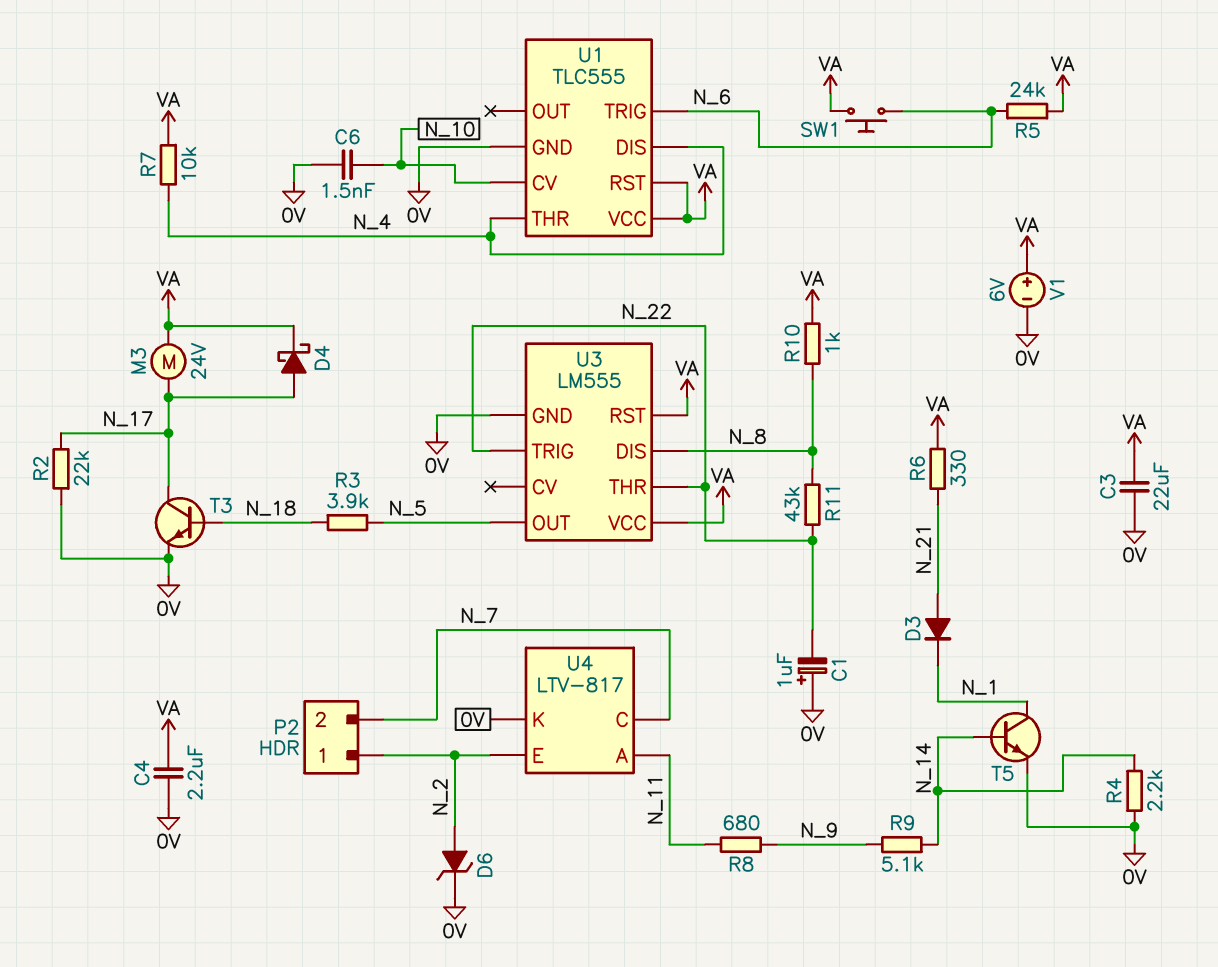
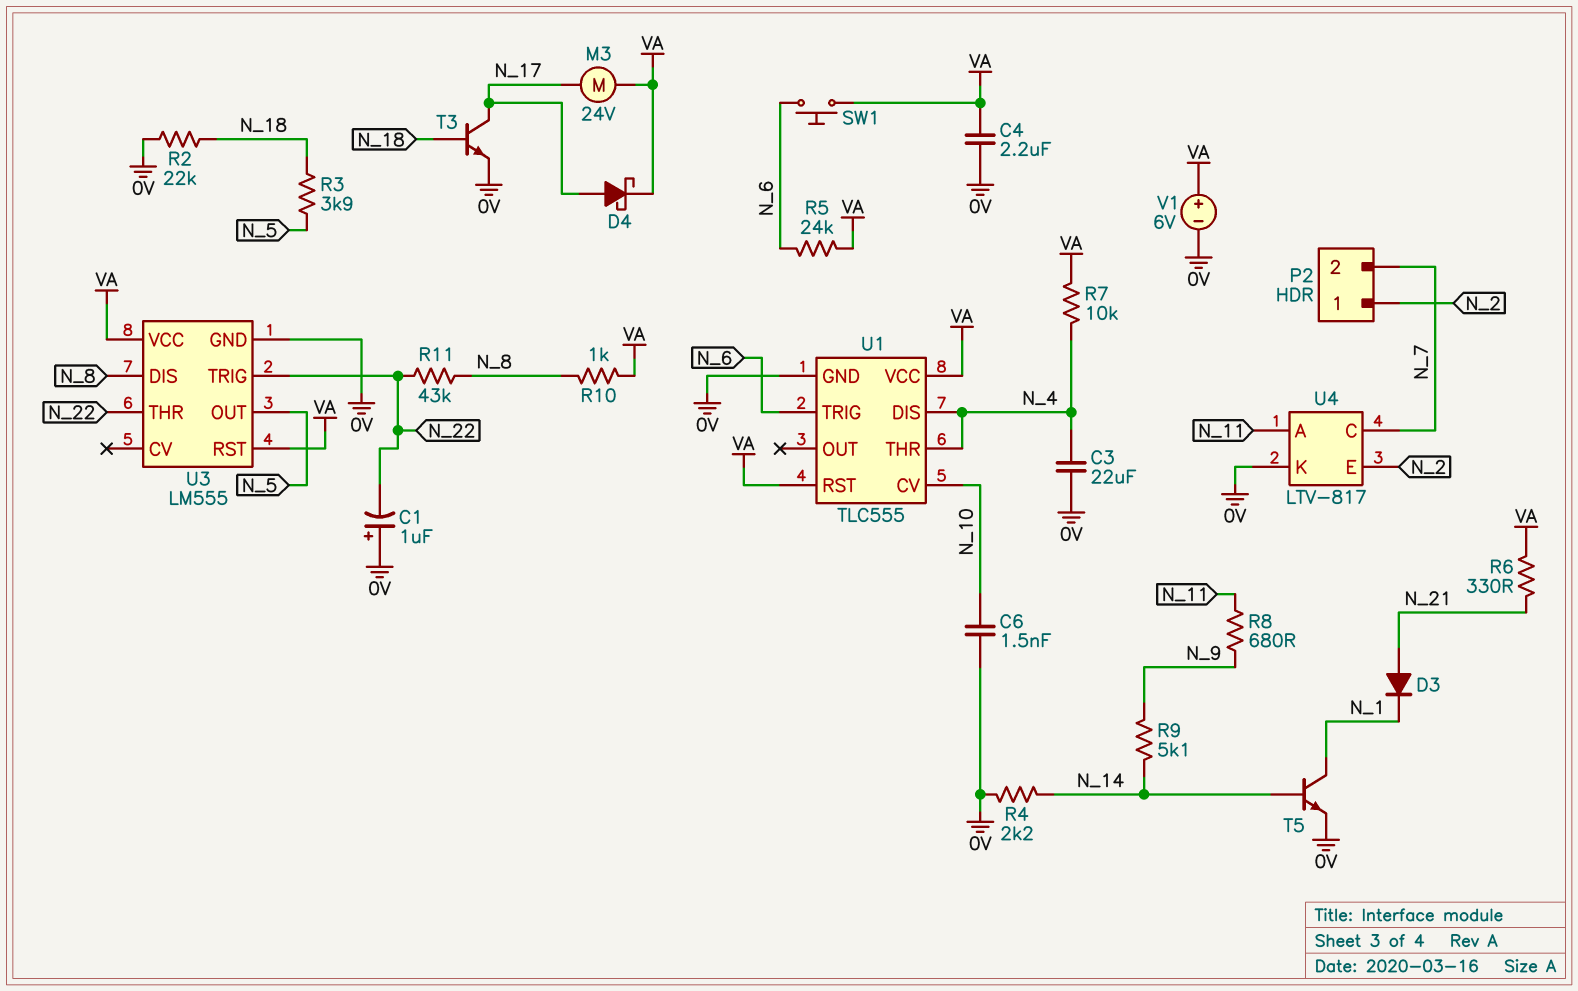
C3: 22uF (0V, VA) -> 22uF (0V, N_4)
D6: zener (A N_2, K 0V) -> none
R2: 22k (0V, N_17) -> 22k (0V, N_18)

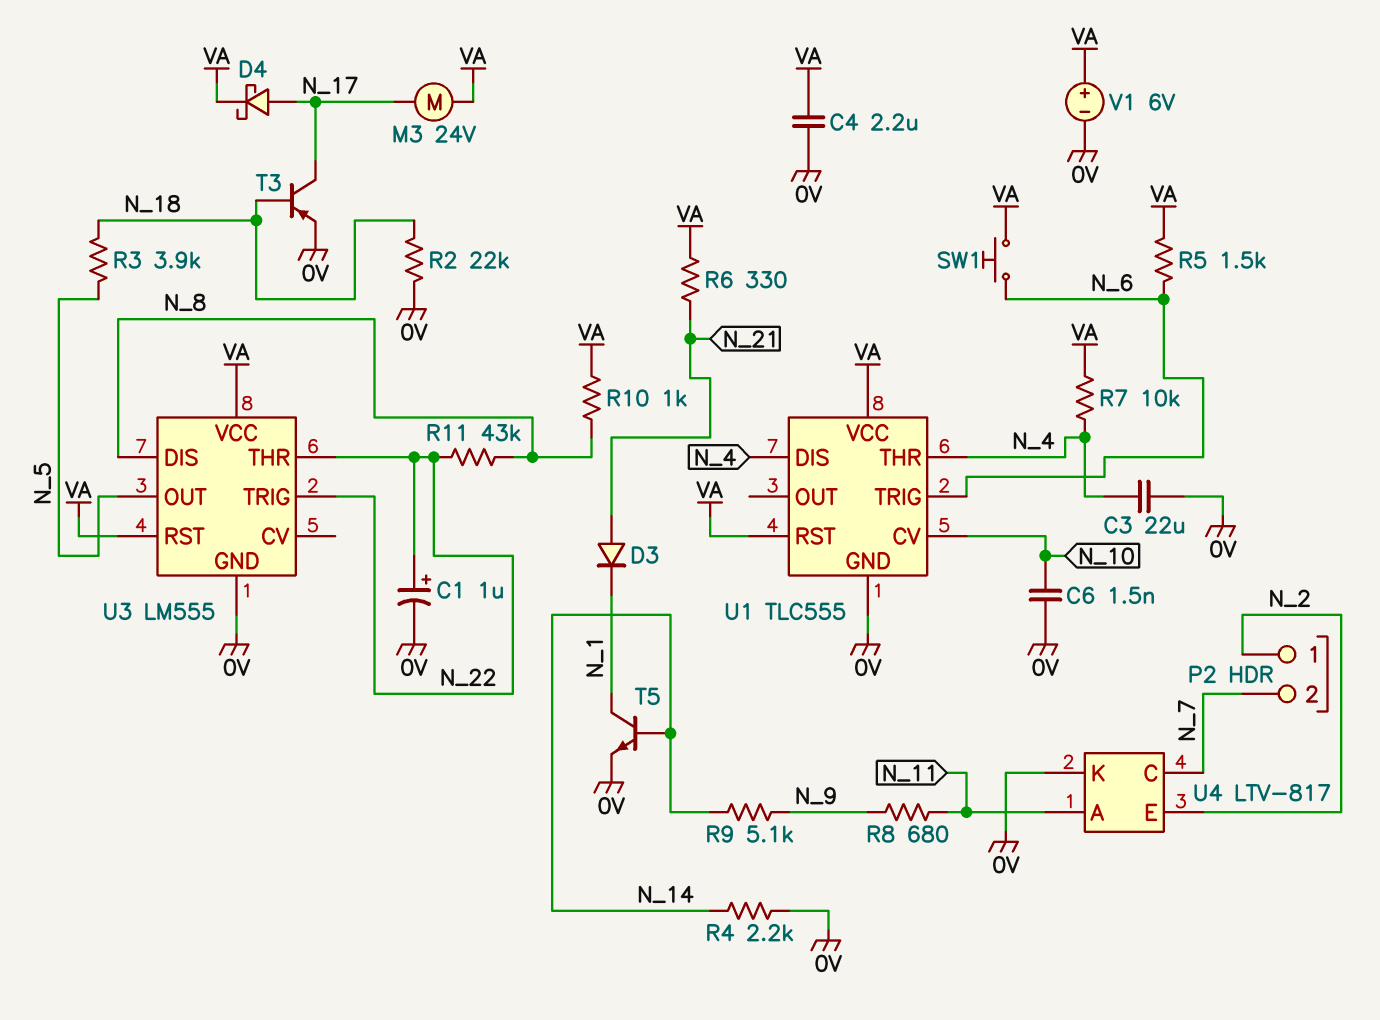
C1: 1uF (plus 0V, minus N_22) -> 1uF (plus N_22, minus 0V)
R5: 24k (N_6, VA) -> 1.5k (N_6, VA)
T3: NPN (B N_18, C N_17, E 0V) -> PNP (B N_18, C N_17, E 0V)

